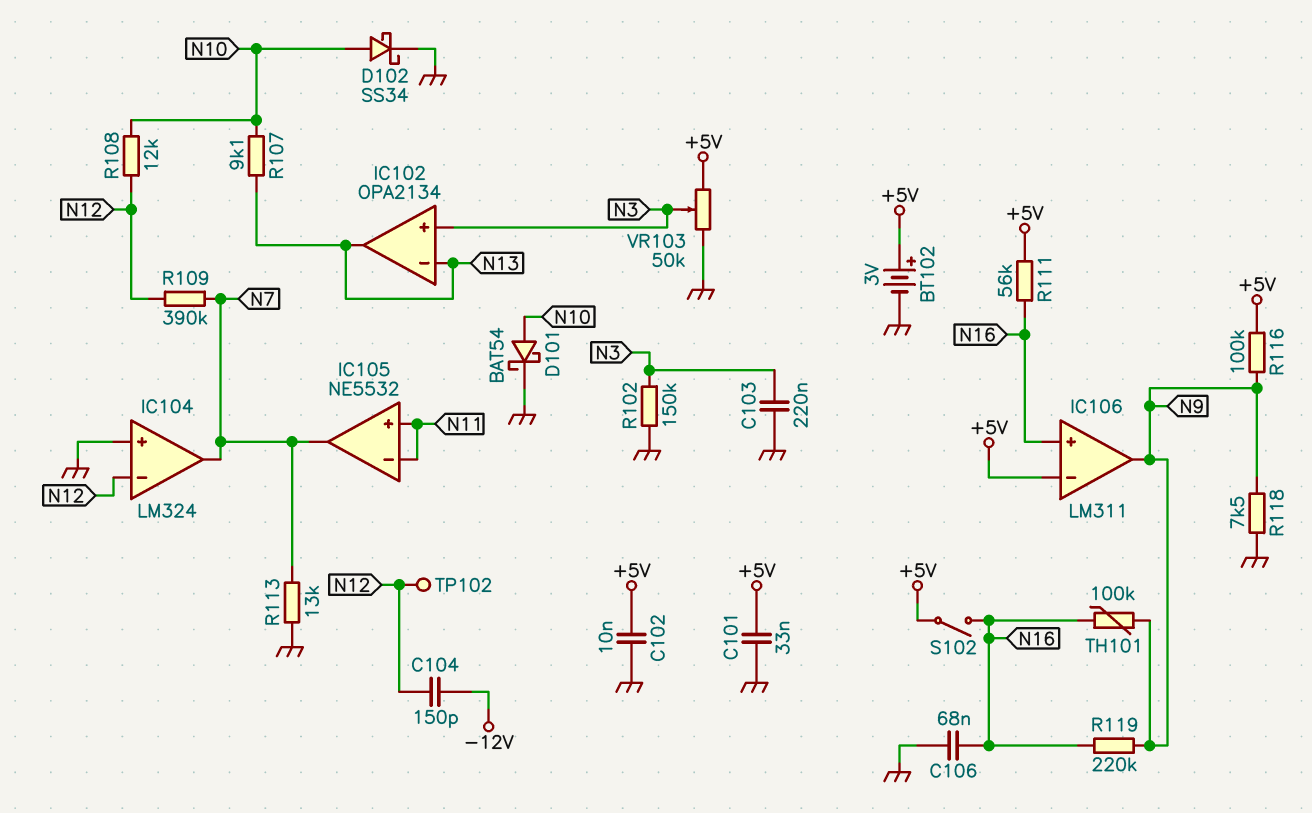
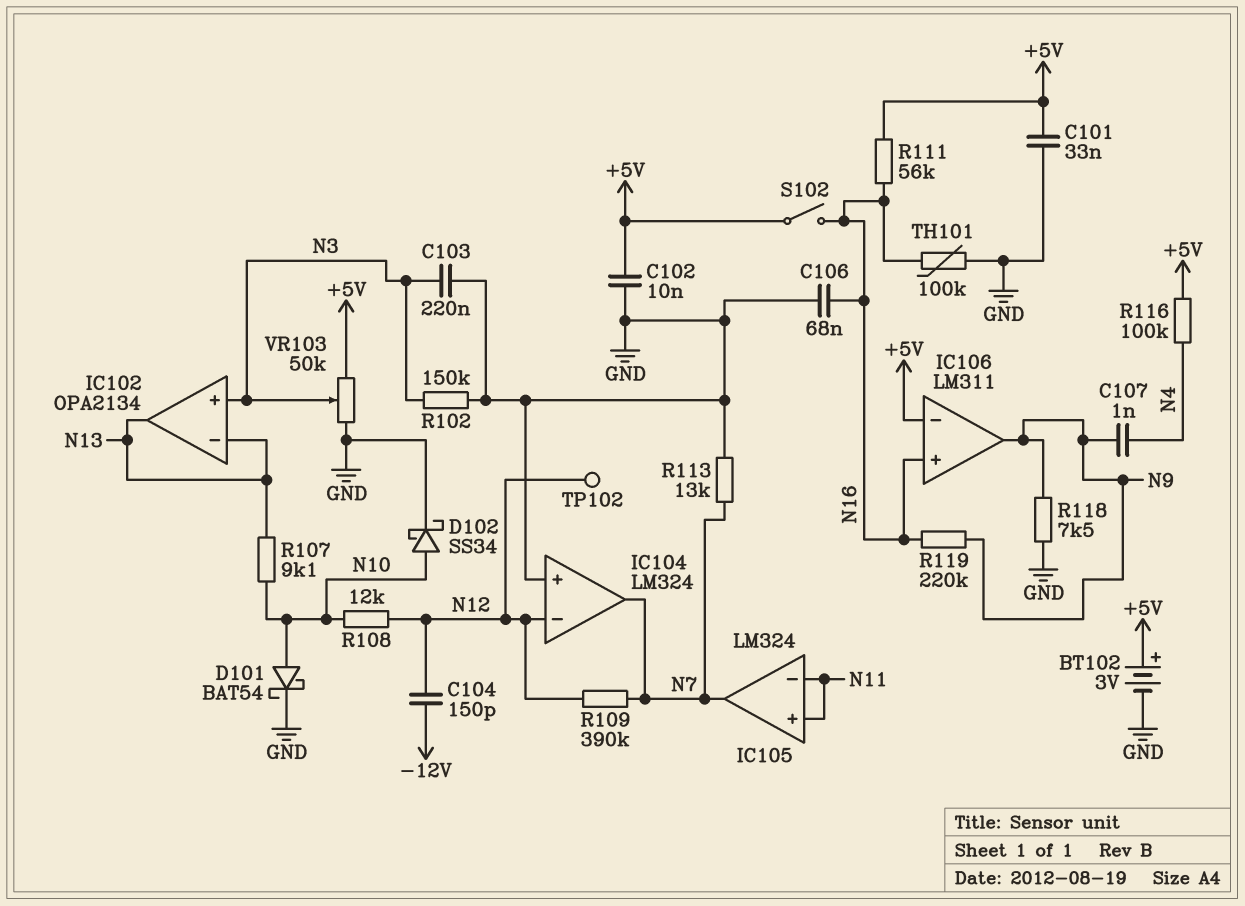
C107: none -> 1nF (N4, N9)
IC105: NE5532 -> LM324
R116: 100k (+5V, N9) -> 100k (+5V, N4)
TH101: 100k (N9, N16) -> 100k (GND, N16)

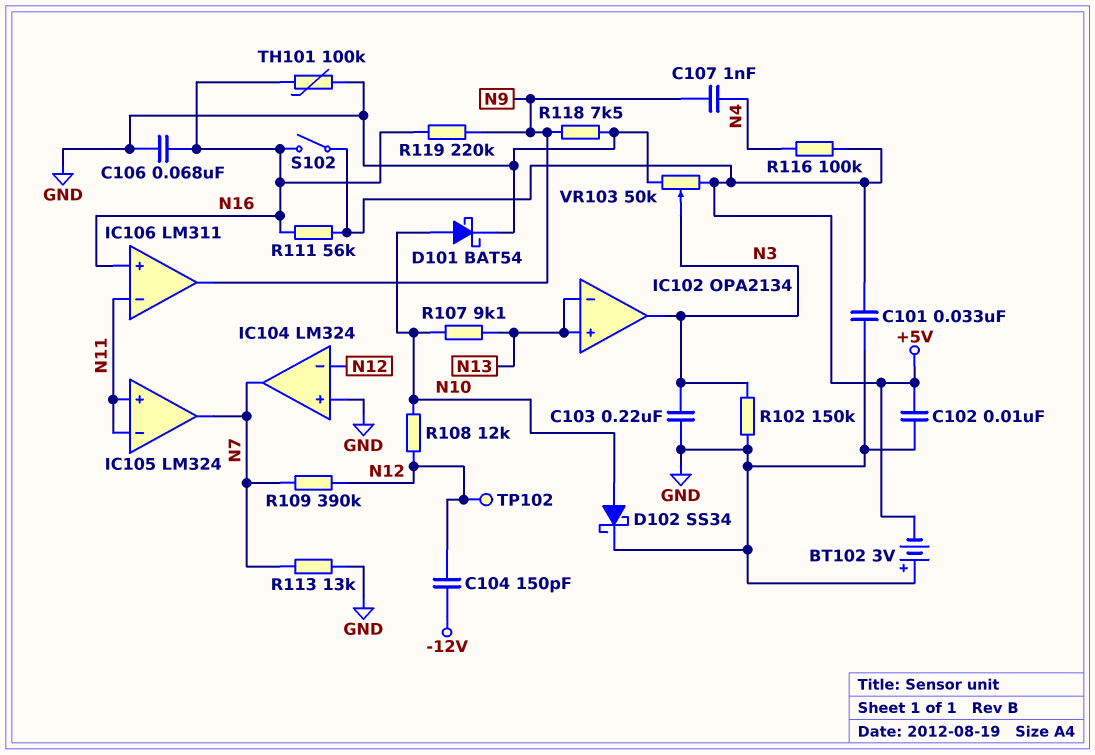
BT102: 3V (plus +5V, minus GND) -> 3V (plus GND, minus +5V)
IC102 pin in+: N3 -> N13
IC102 pin out: N13 -> N3
IC106 pin in-: +5V -> N11

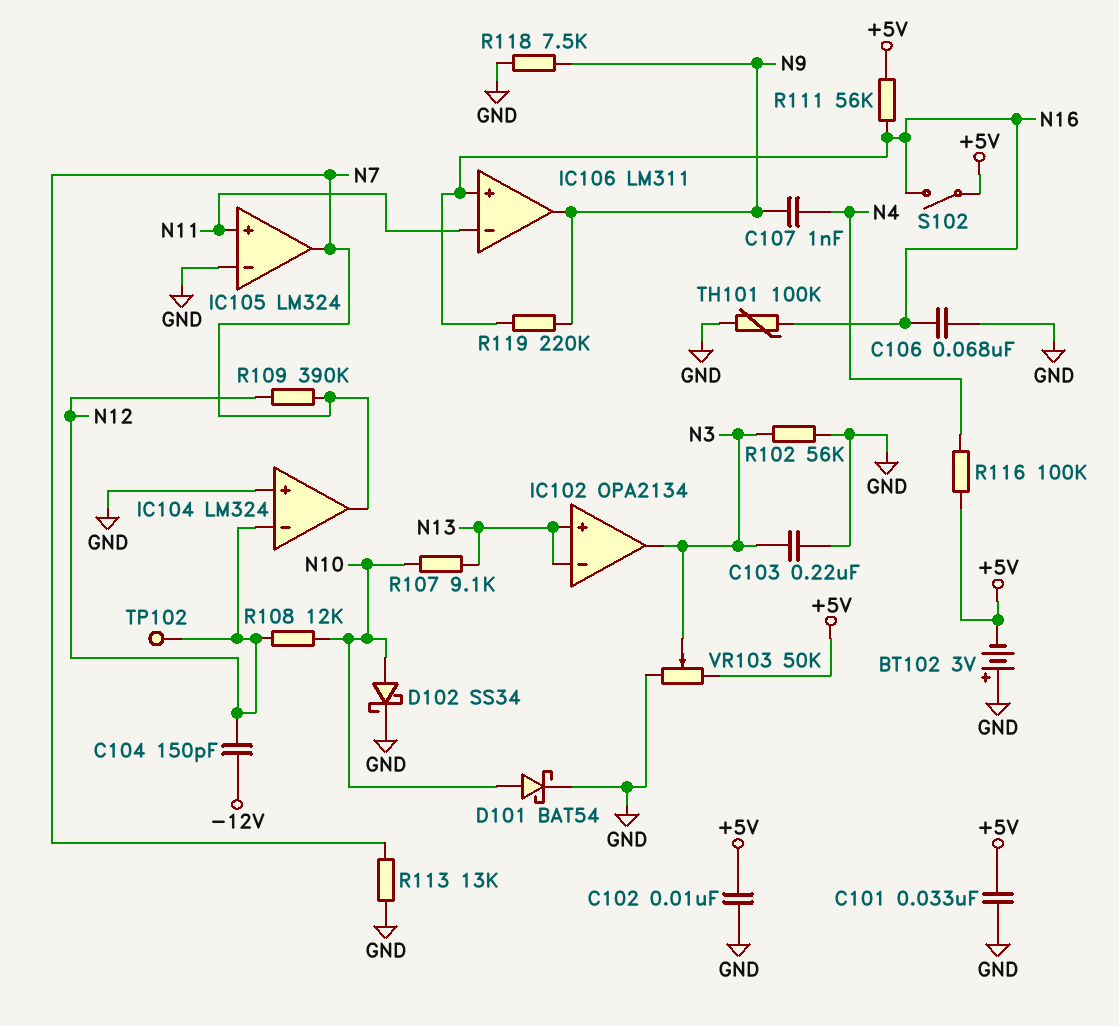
IC105 pin in-: N11 -> GND
R102: 150k (GND, N3) -> 56k (GND, N3)

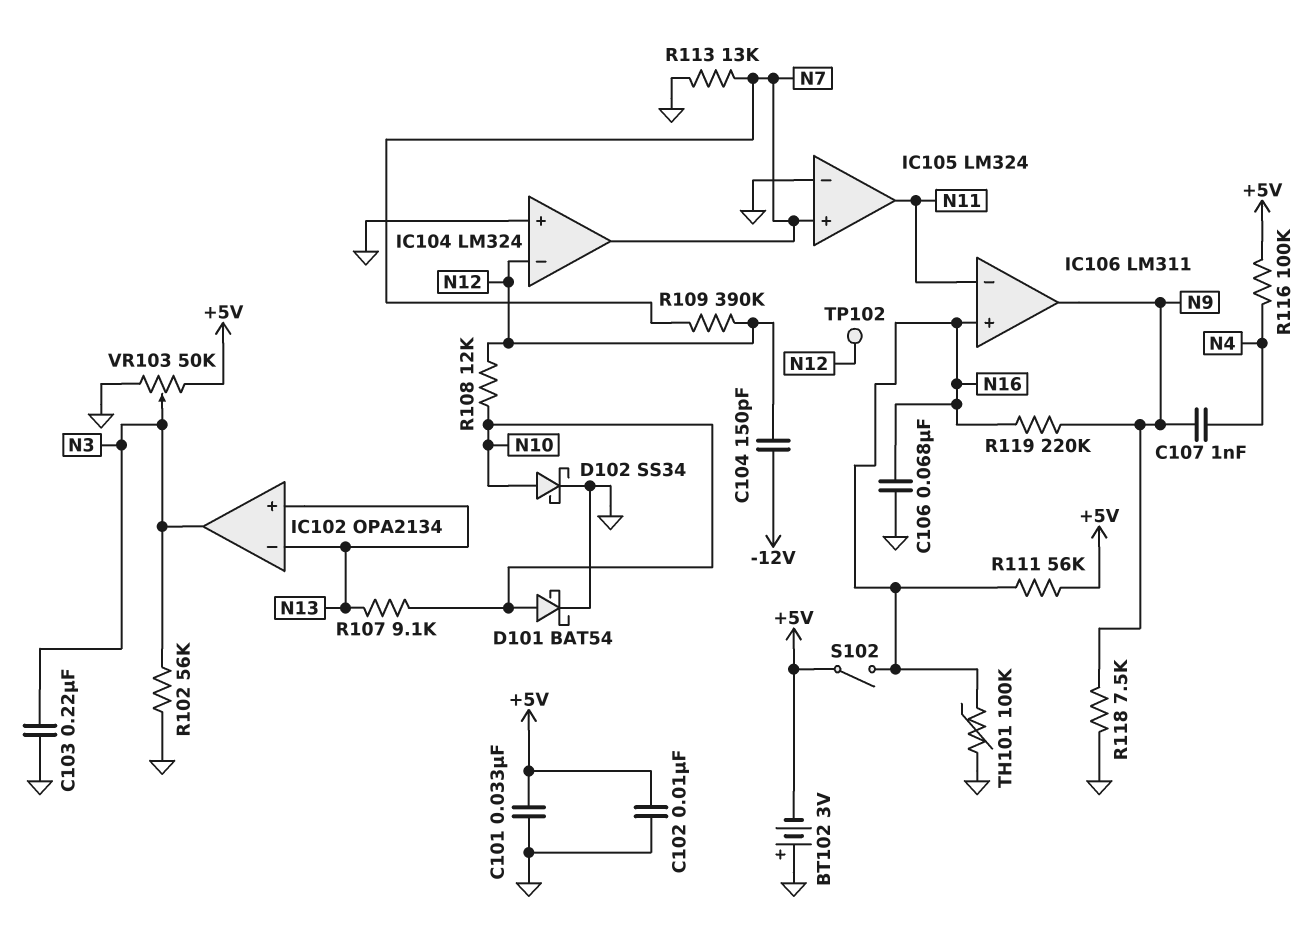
IC105 pin in+: N11 -> N7
IC105 pin out: N7 -> N11

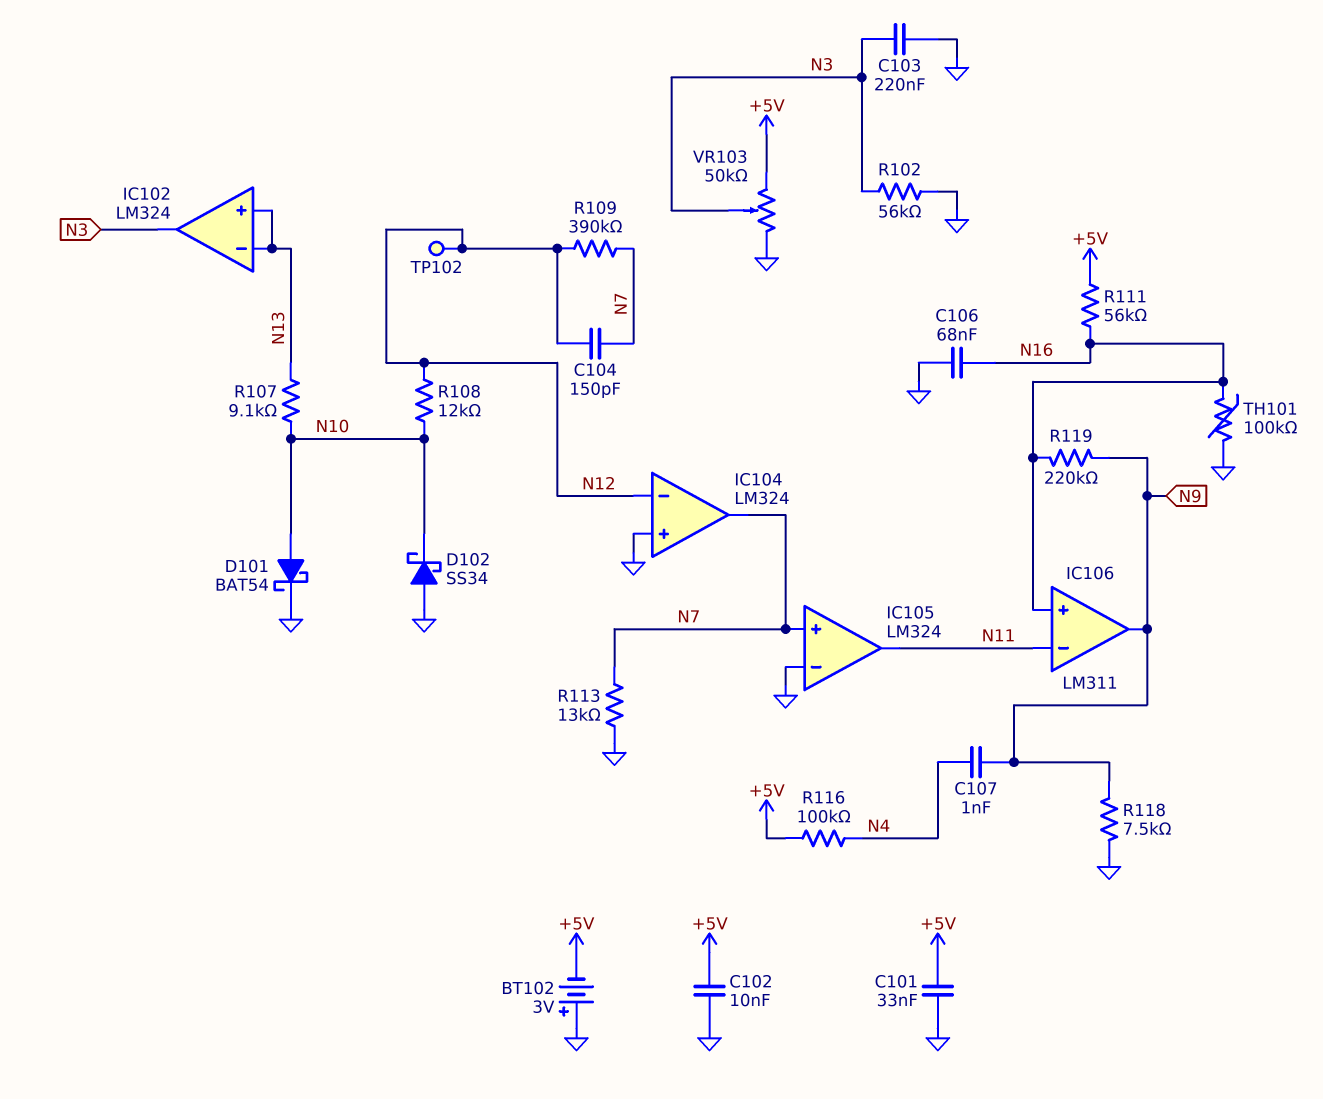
C104: 150pF (-12V, N12) -> 150pF (N7, N12)
D102: schottky SS34 (A N10, K GND) -> schottky SS34 (A GND, K N10)
IC102: OPA2134 -> LM324
S102: switch (+5V, N16) -> none

